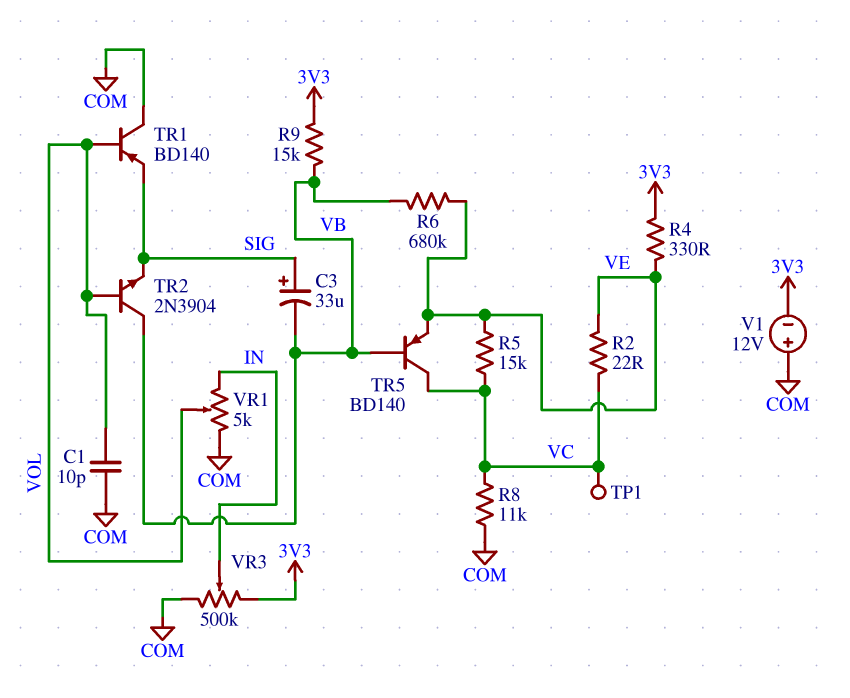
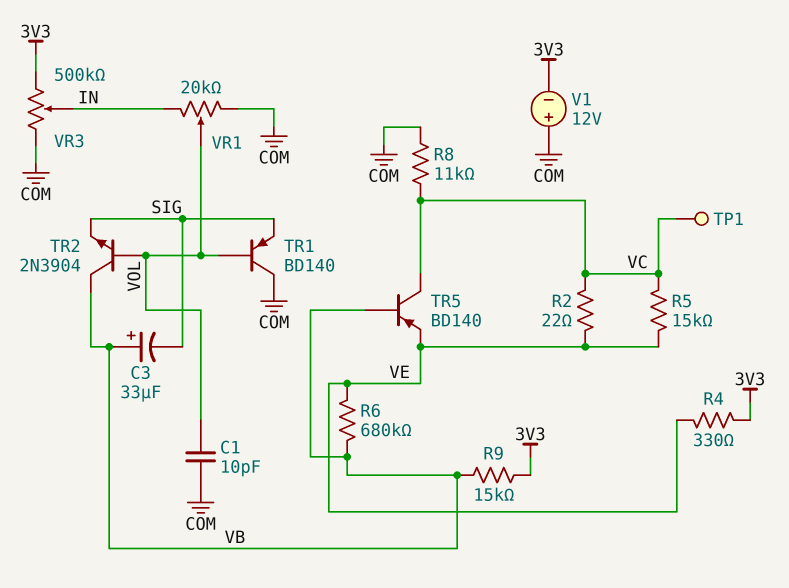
C3: 33uF (plus SIG, minus VB) -> 33uF (plus VB, minus SIG)
VR1: 5k (COM, IN, wiper VOL) -> 20k (COM, IN, wiper VOL)

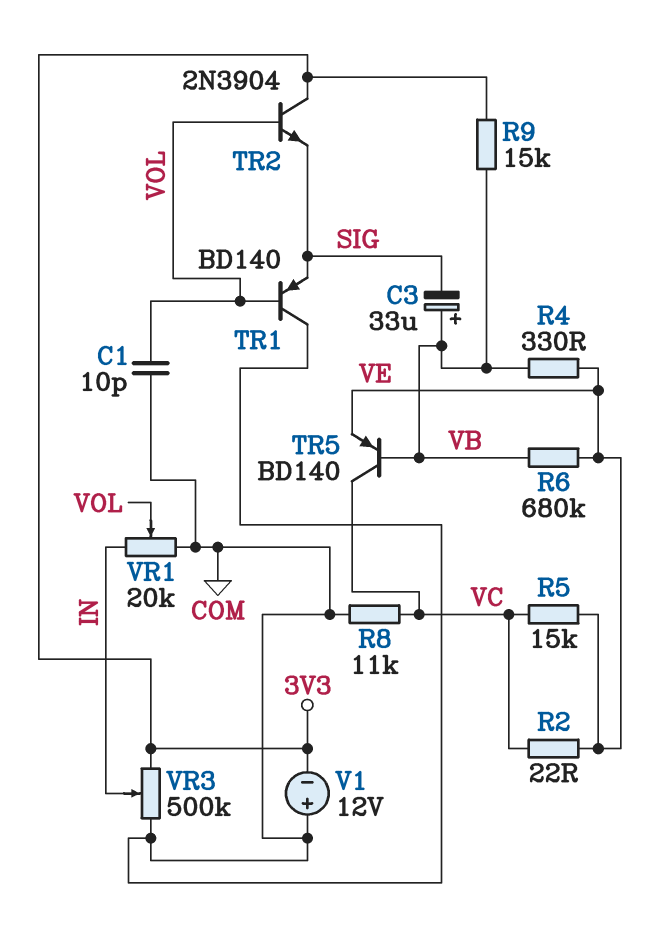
R4: 330 (3V3, VE) -> 330 (VB, VE)
TP1: test point (VC) -> none
TR2: NPN 2N3904 (B VOL, C VB, E SIG) -> NPN 2N3904 (B VOL, C 3V3, E SIG)

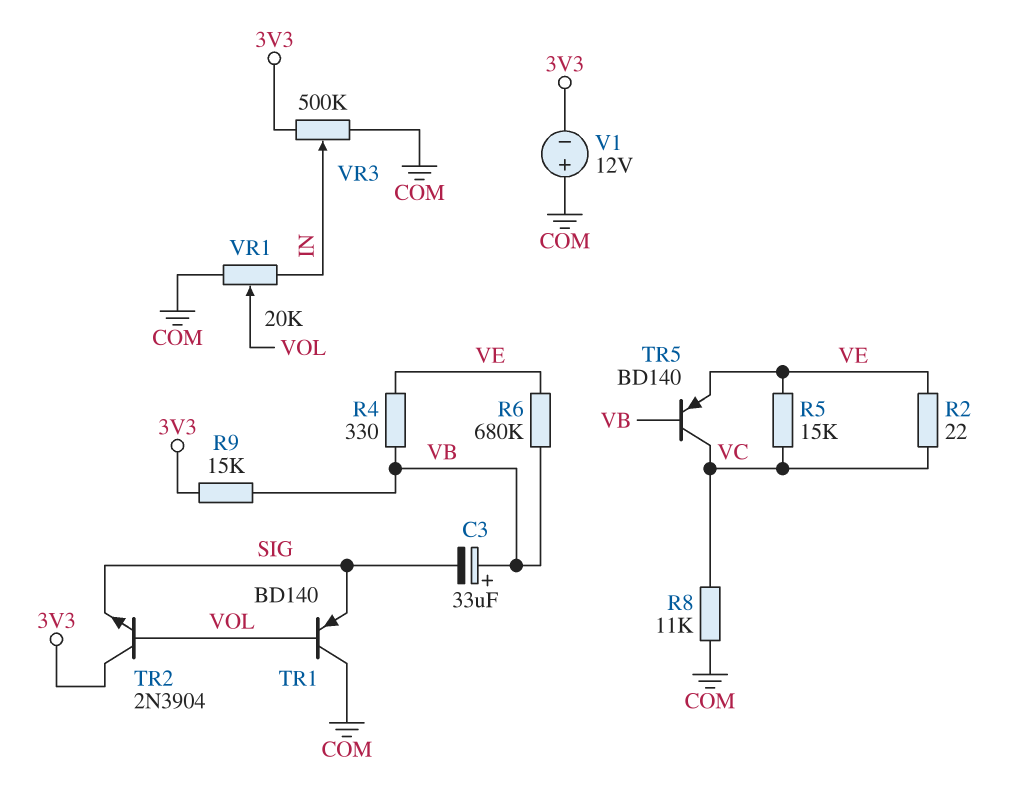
C1: 10pF (COM, VOL) -> none

